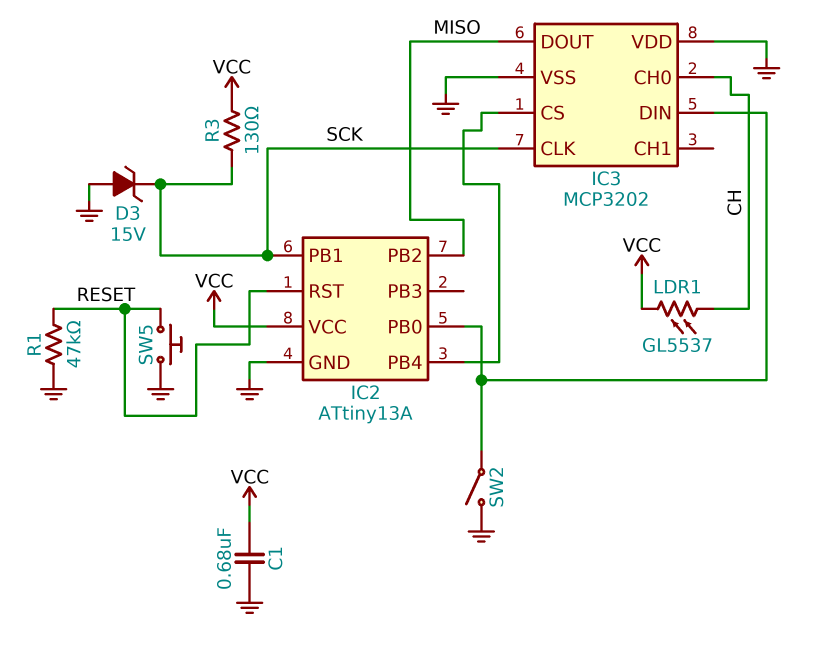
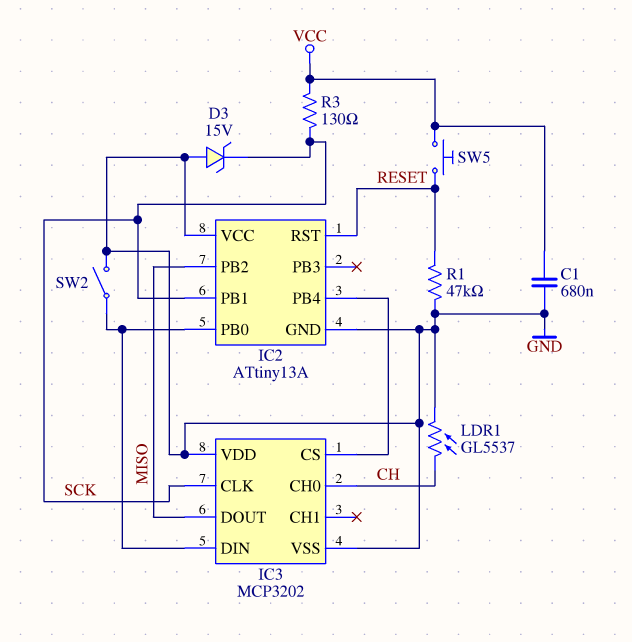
IC2 pin VCC: VCC -> GND
LDR1: GL5537 (CH, VCC) -> GL5537 (CH, GND)
SW5: button (GND, RESET) -> button (RESET, VCC)

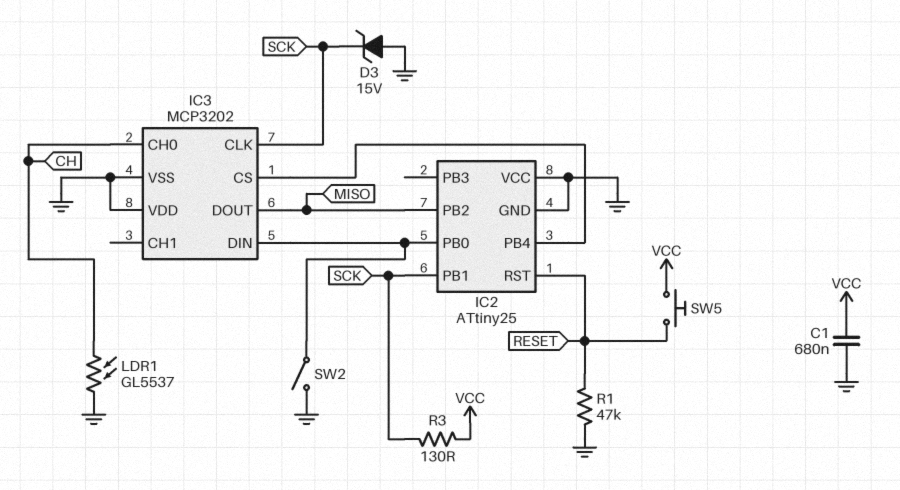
IC2: ATtiny13A -> ATtiny25

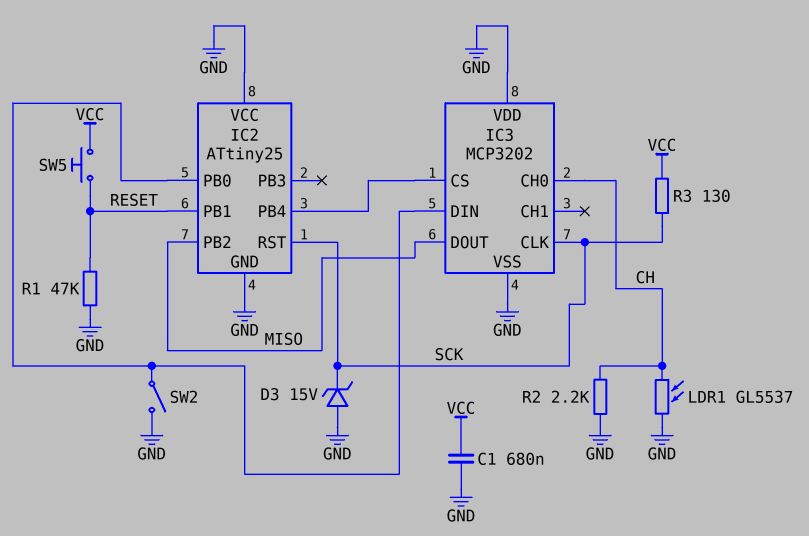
IC2 pin PB1: SCK -> RESET
IC2 pin RST: RESET -> SCK
R2: none -> 2.2k (CH, GND)

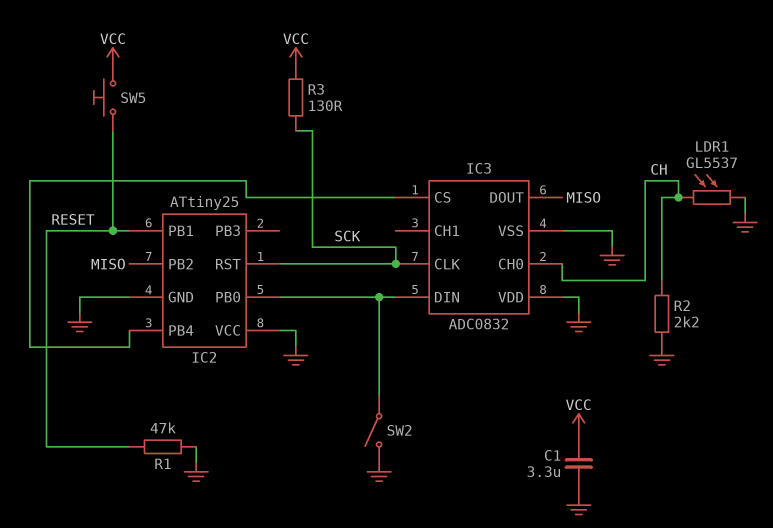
C1: 680nF (GND, VCC) -> 3.3uF (GND, VCC)
D3: zener 15V (A GND, K SCK) -> none
IC3: MCP3202 -> ADC0832

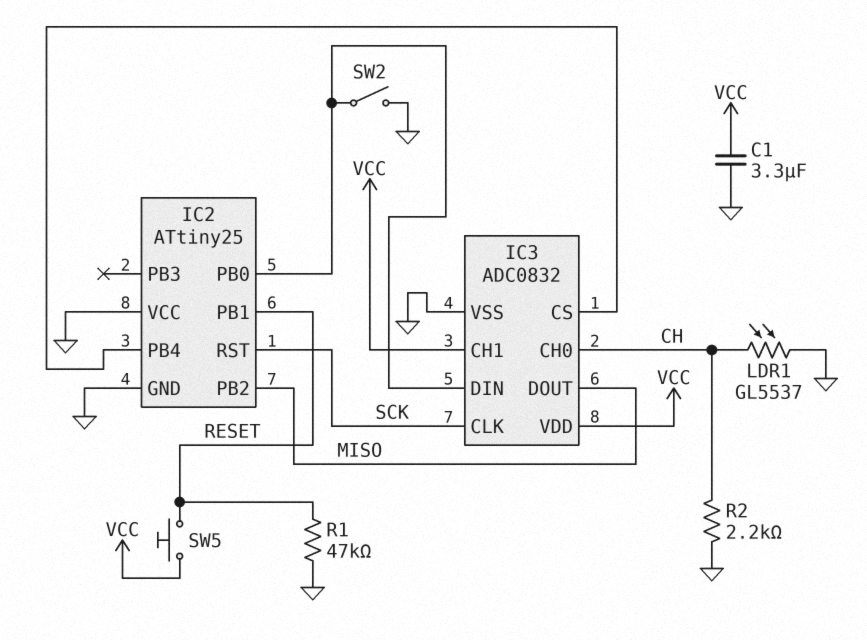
IC3 pin CH1: none -> VCC
IC3 pin VDD: GND -> VCC
R3: 130 (SCK, VCC) -> none

